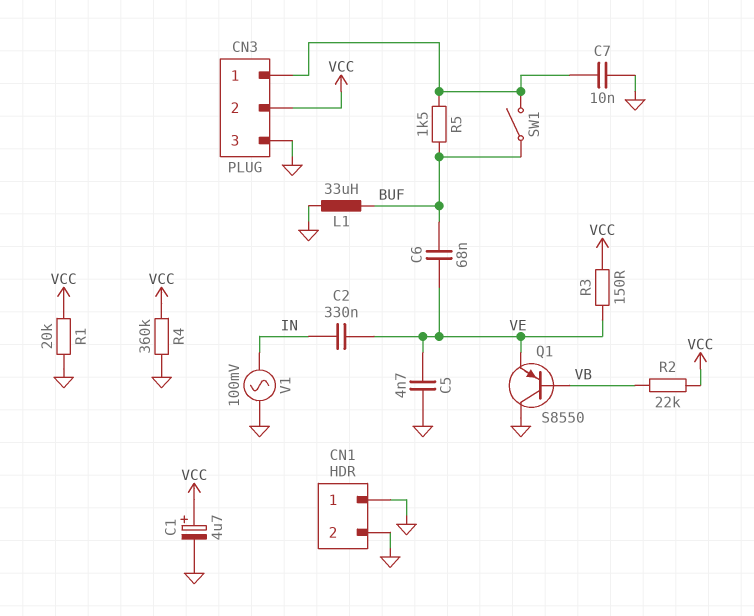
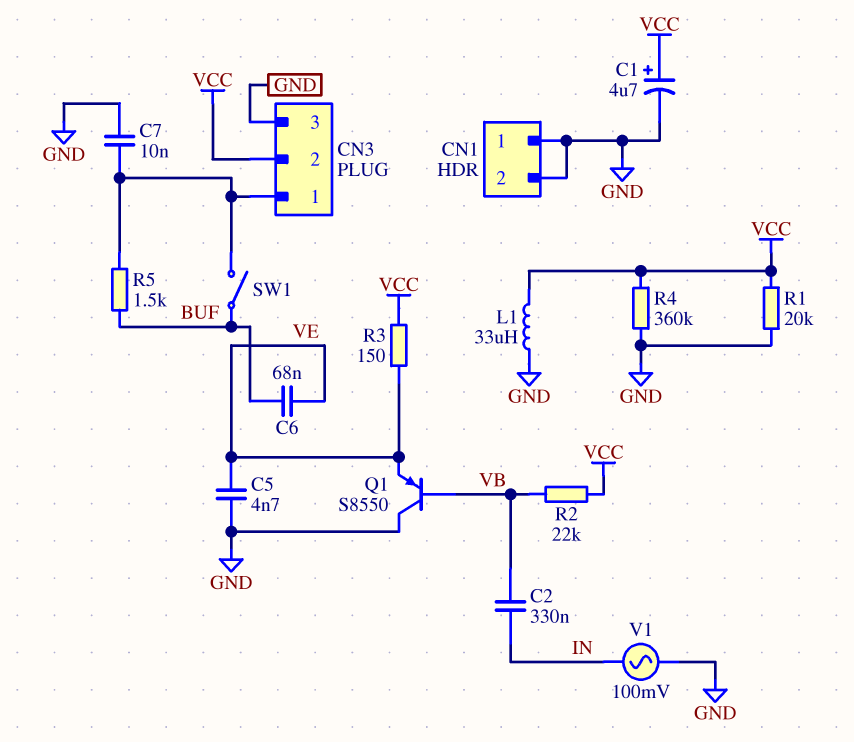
C2: 330nF (IN, VE) -> 330nF (IN, VB)
L1: 33uH (BUF, GND) -> 33uH (GND, VCC)

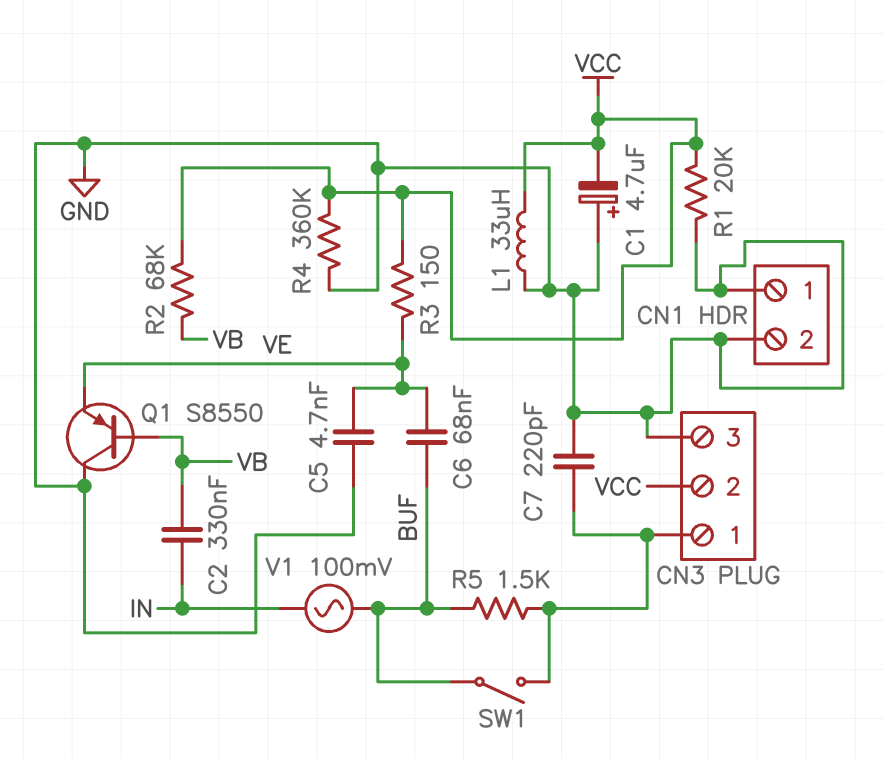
C1: 4.7uF (plus VCC, minus GND) -> 4.7uF (plus GND, minus VCC)
C7: 10nF (CN3/1, GND) -> 220pF (CN3/1, GND)
R2: 22k (VB, VCC) -> 68k (VB, VCC)
V1: AC 100mV (GND, IN) -> AC 100mV (BUF, IN)

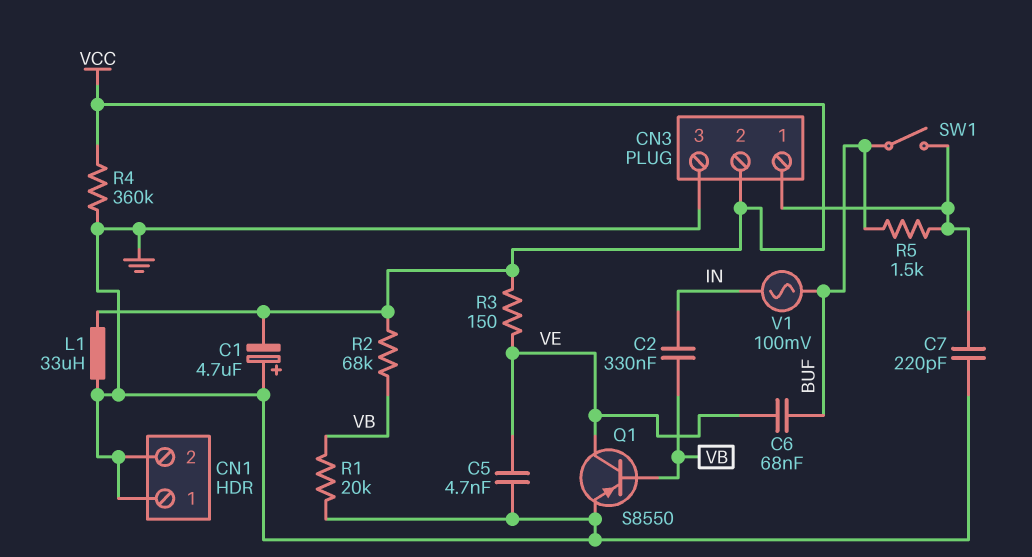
Q1: PNP S8550 (B VB, C GND, E VE) -> PNP S8550 (B VB, C VE, E GND)
R1: 20k (GND, VCC) -> 20k (GND, VB)

